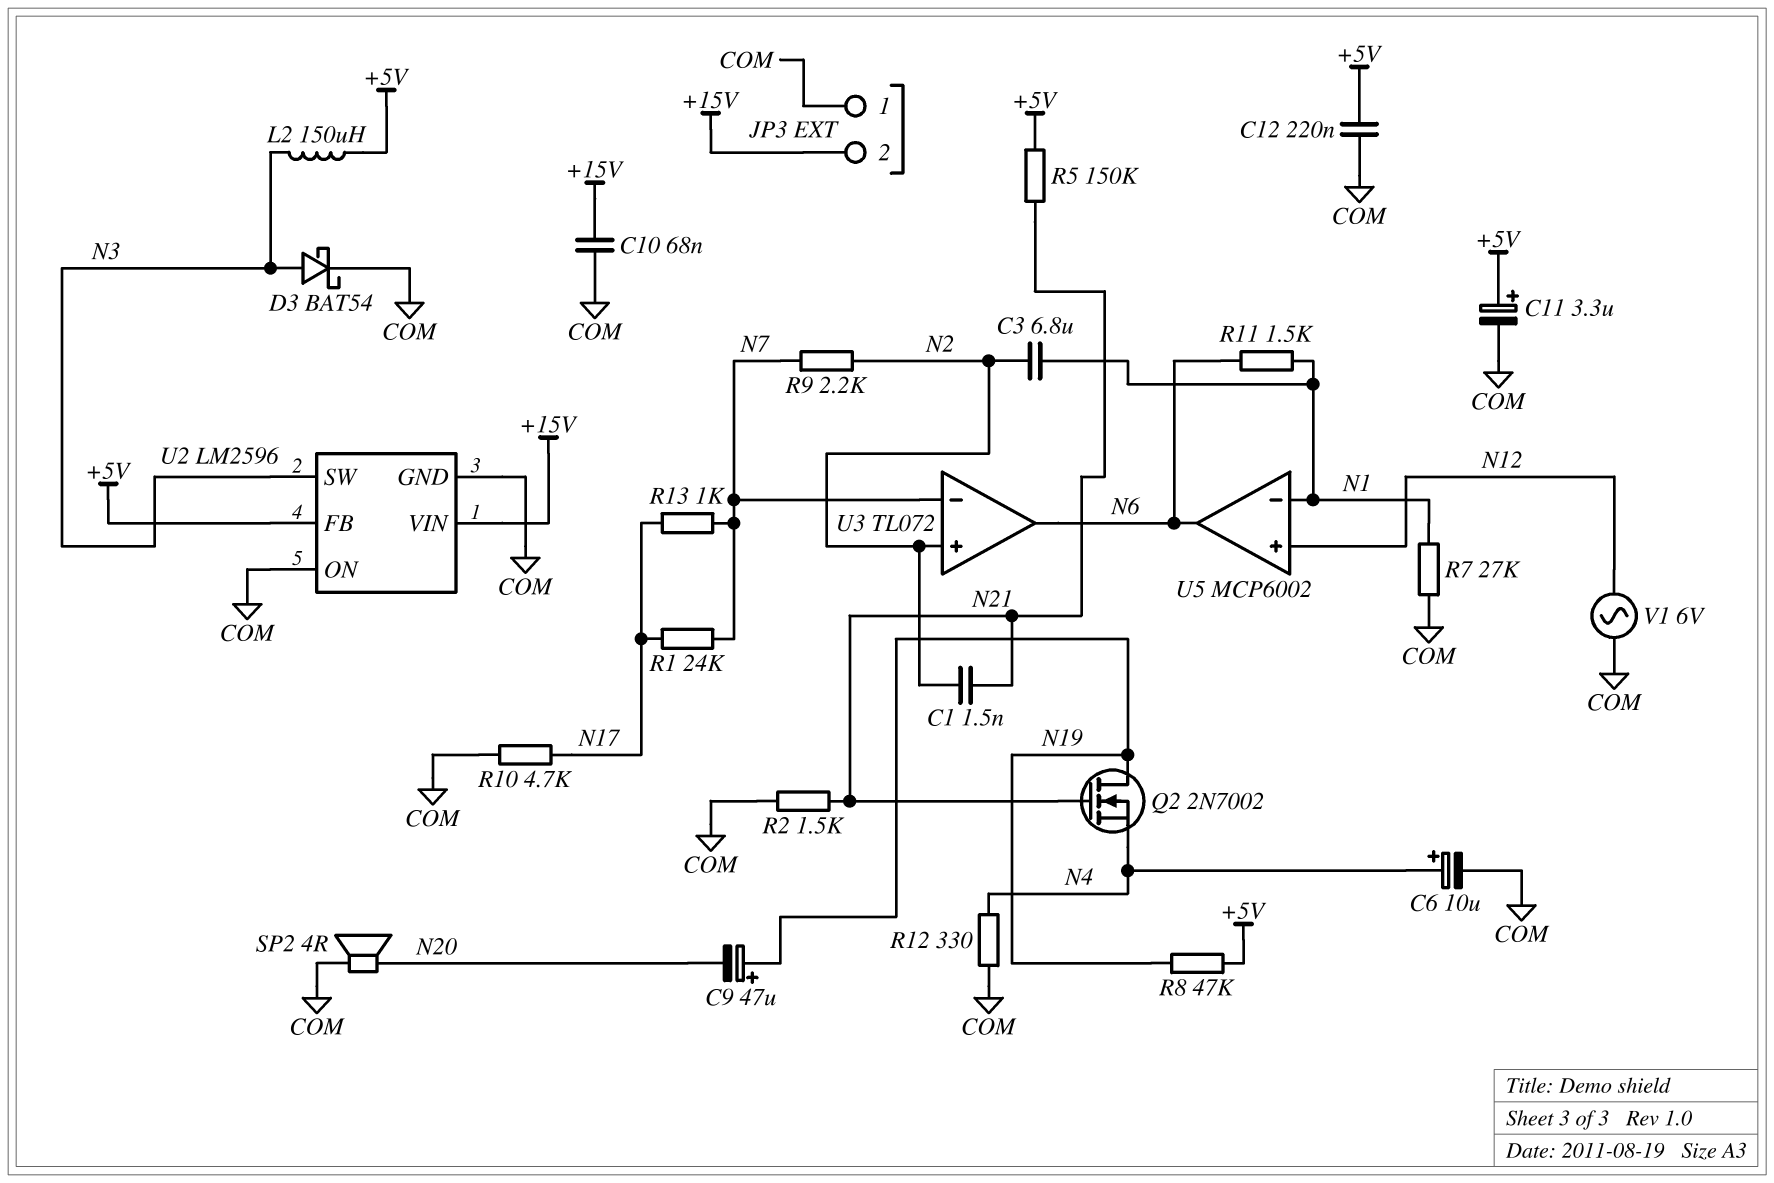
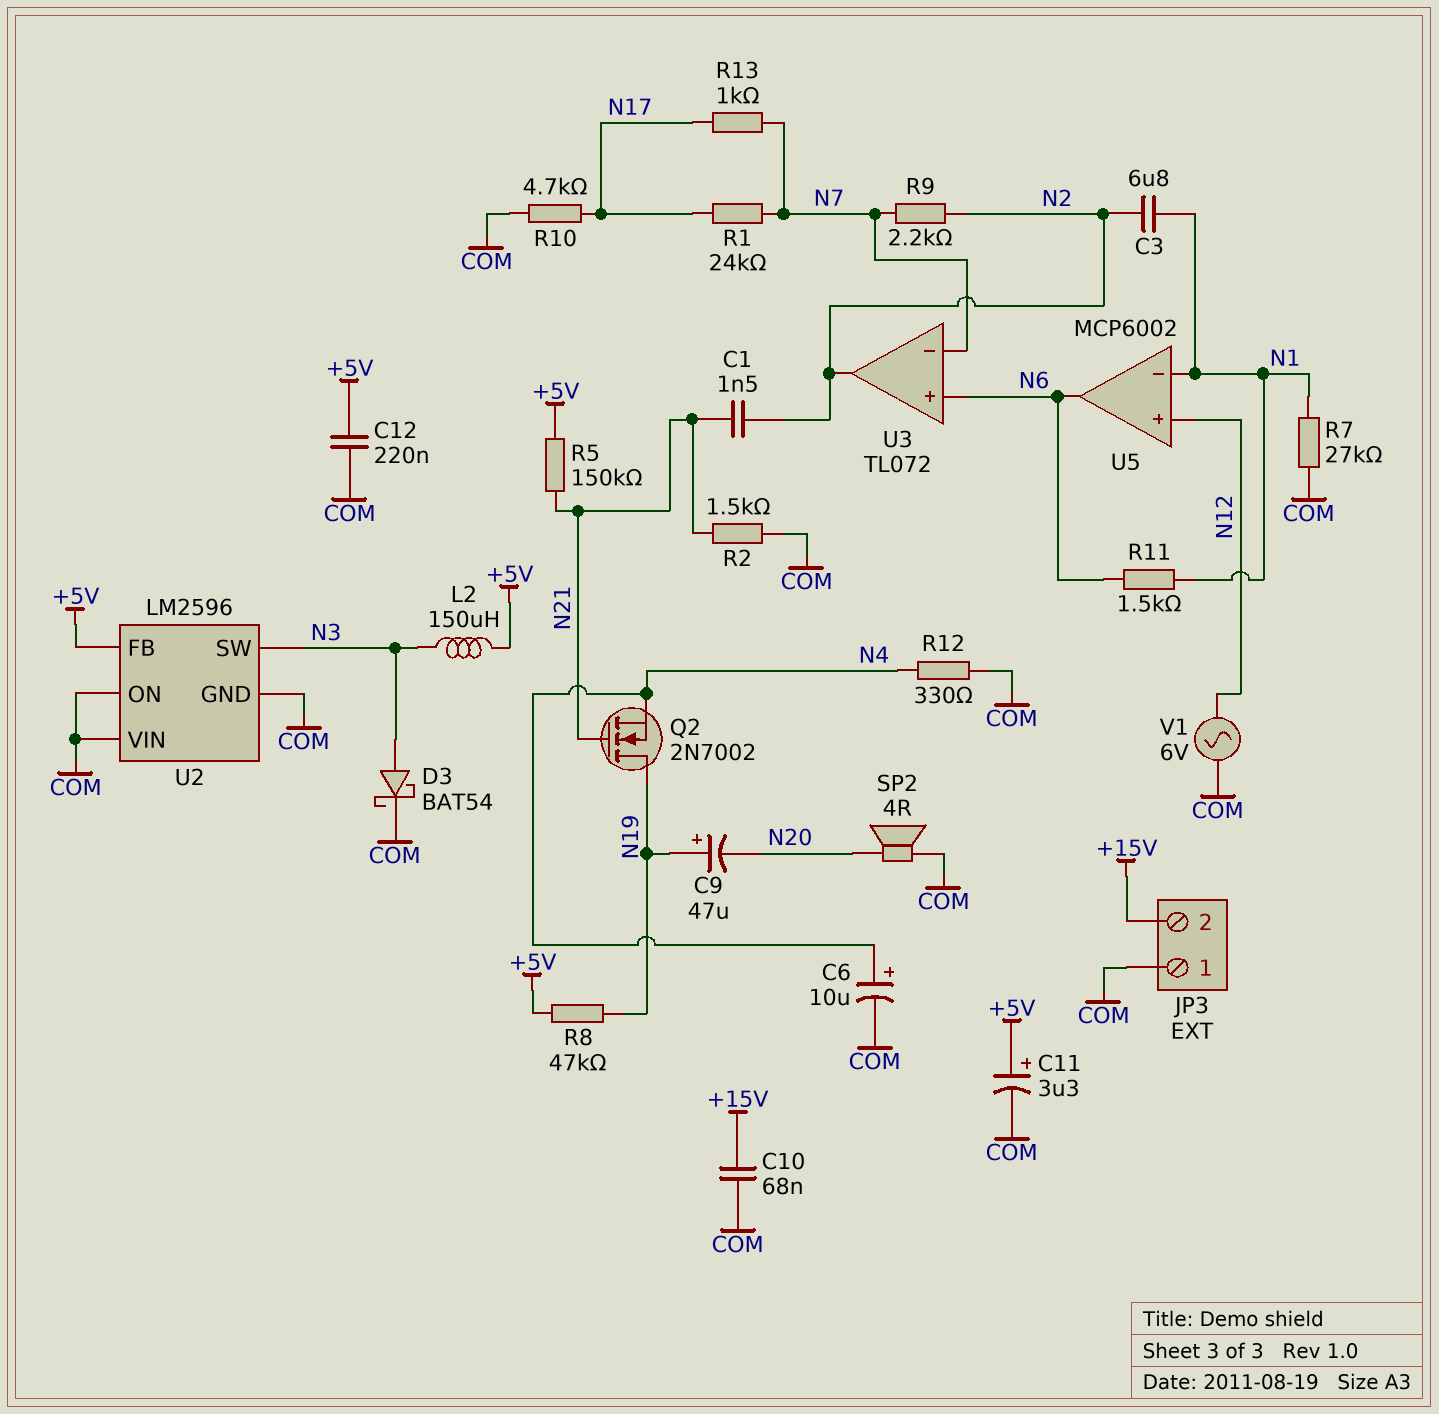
U2 pin VIN: +15V -> COM
U3 pin in+: N2 -> N6
U3 pin out: N6 -> N2

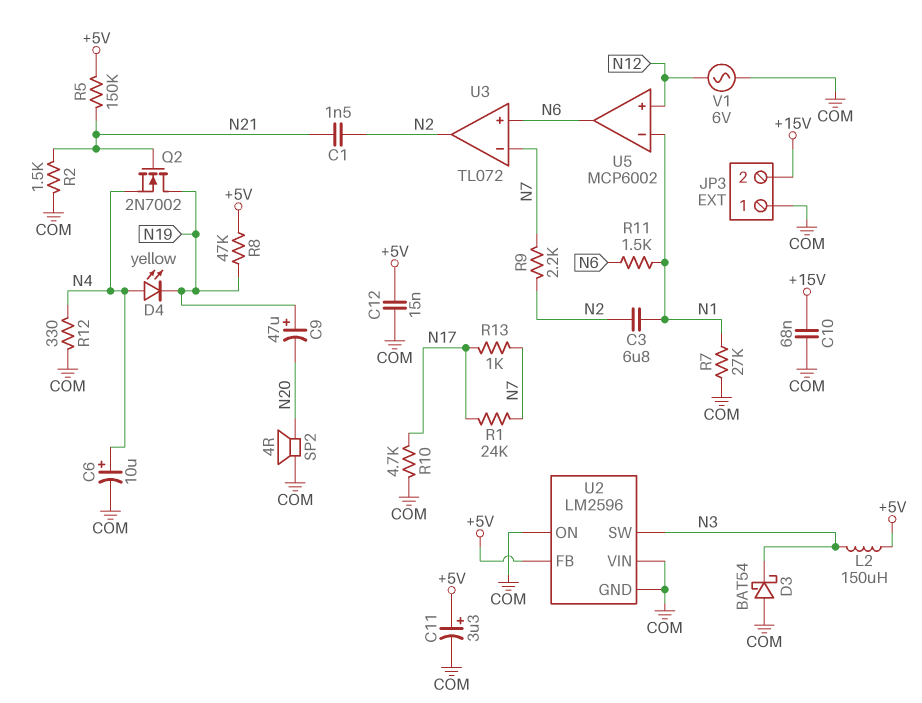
C12: 220nF (+5V, COM) -> 15nF (+5V, COM)
D3: schottky BAT54 (A N3, K COM) -> schottky BAT54 (A COM, K N3)
D4: none -> LED yellow (A N4, K N19)

